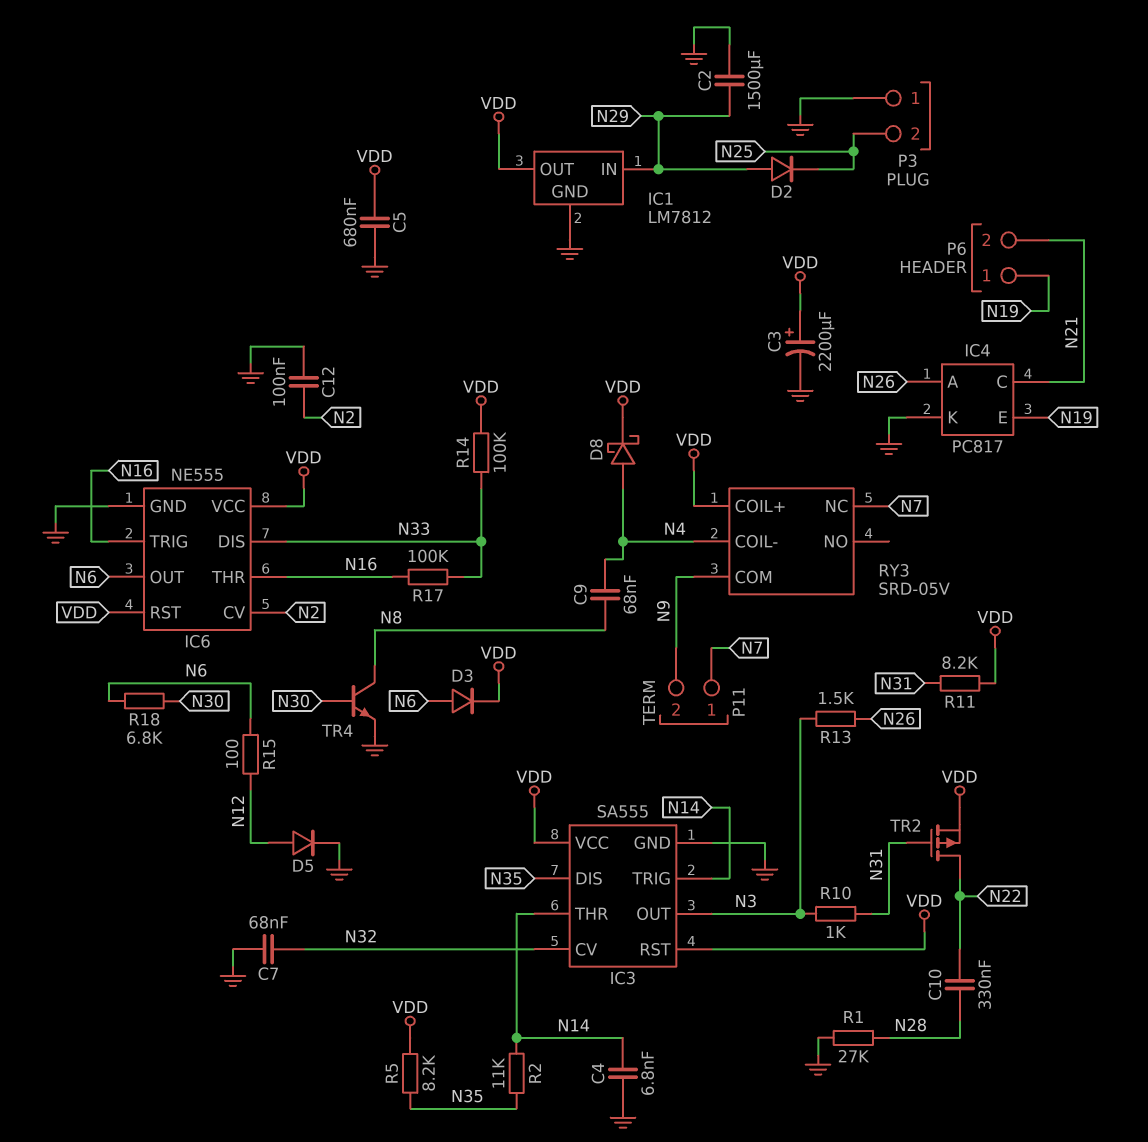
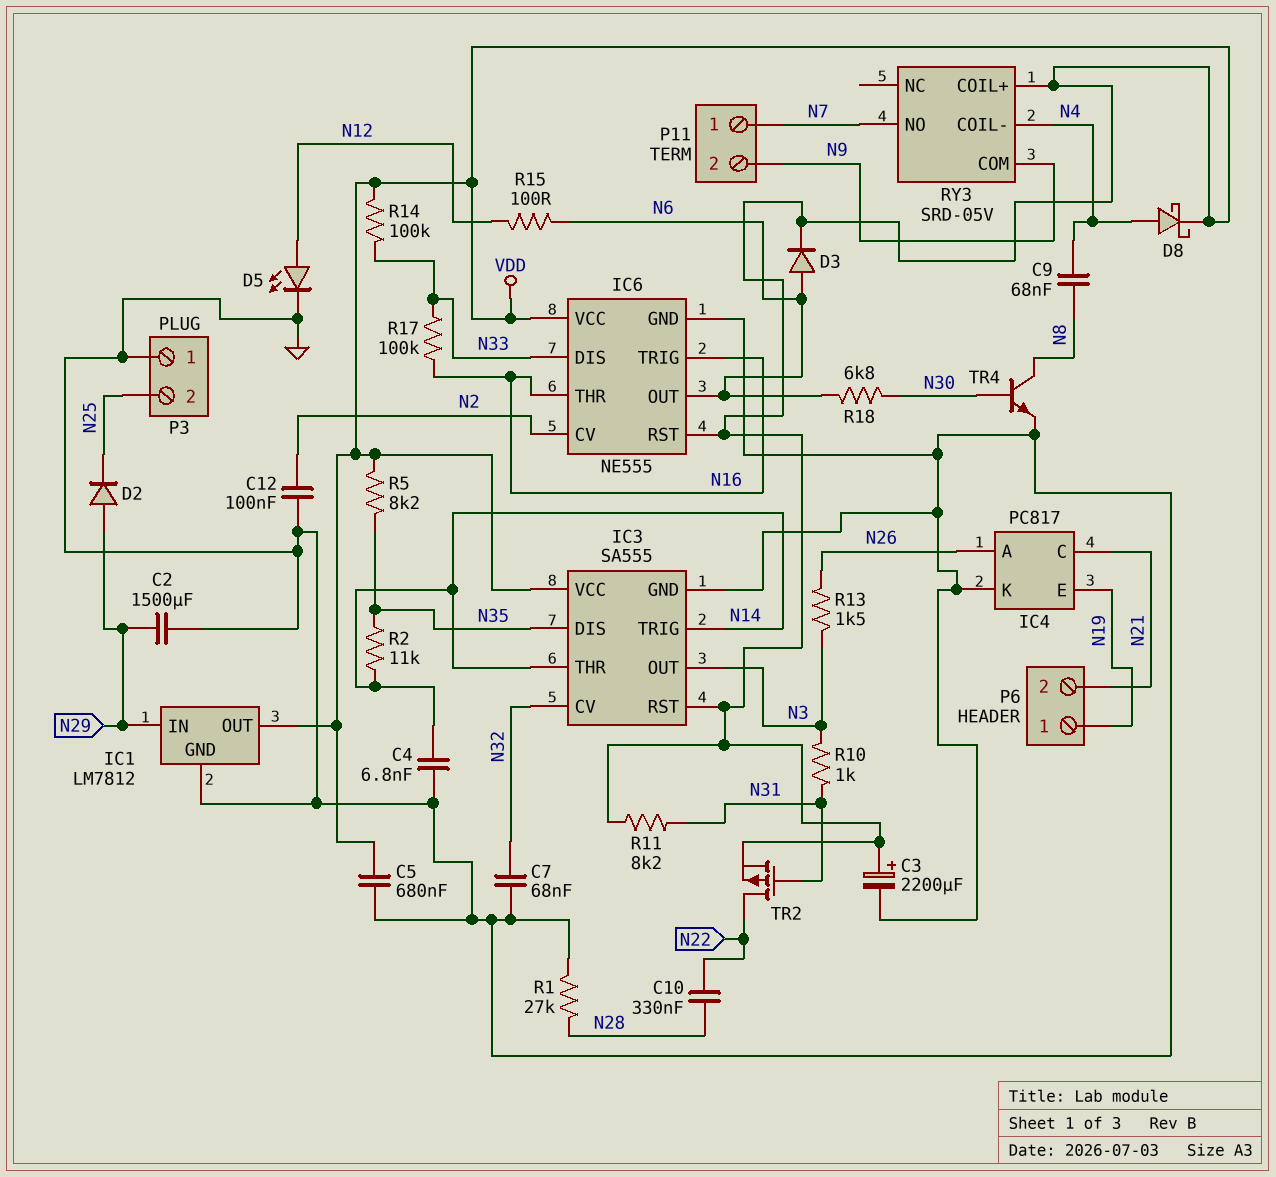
D5: diode (A N12, K GND) -> LED (A N12, K GND)
RY3 pin NC: N7 -> none
RY3 pin NO: none -> N7

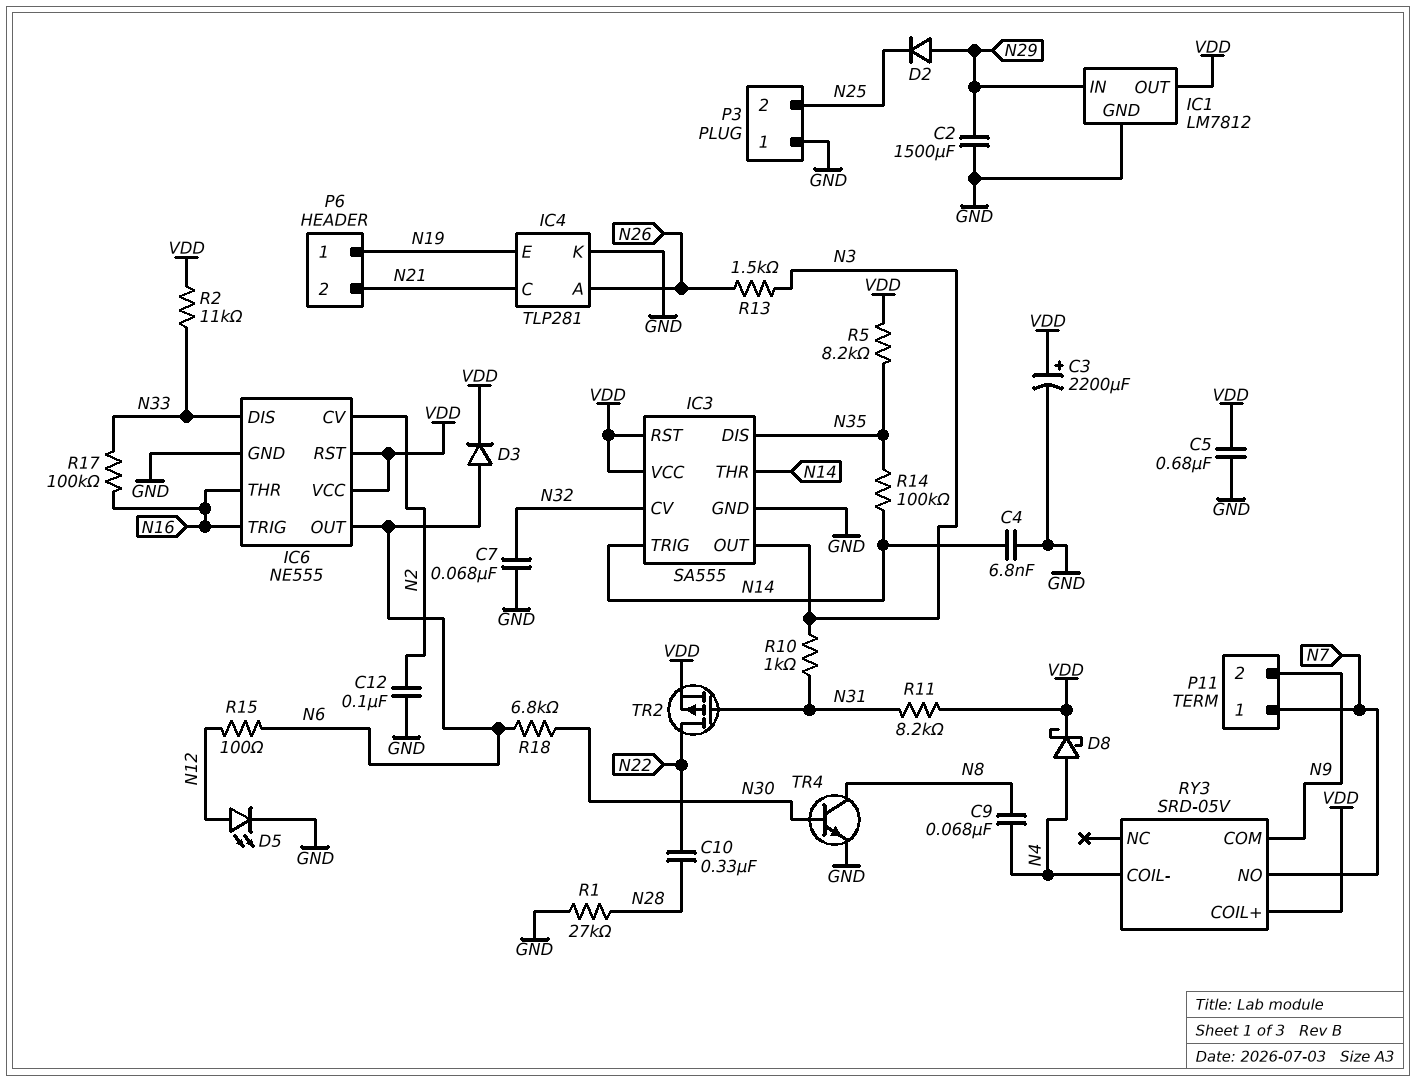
IC4: PC817 -> TLP281
R2: 11k (N14, N35) -> 11k (N33, VDD)
R14: 100k (N33, VDD) -> 100k (N14, N35)

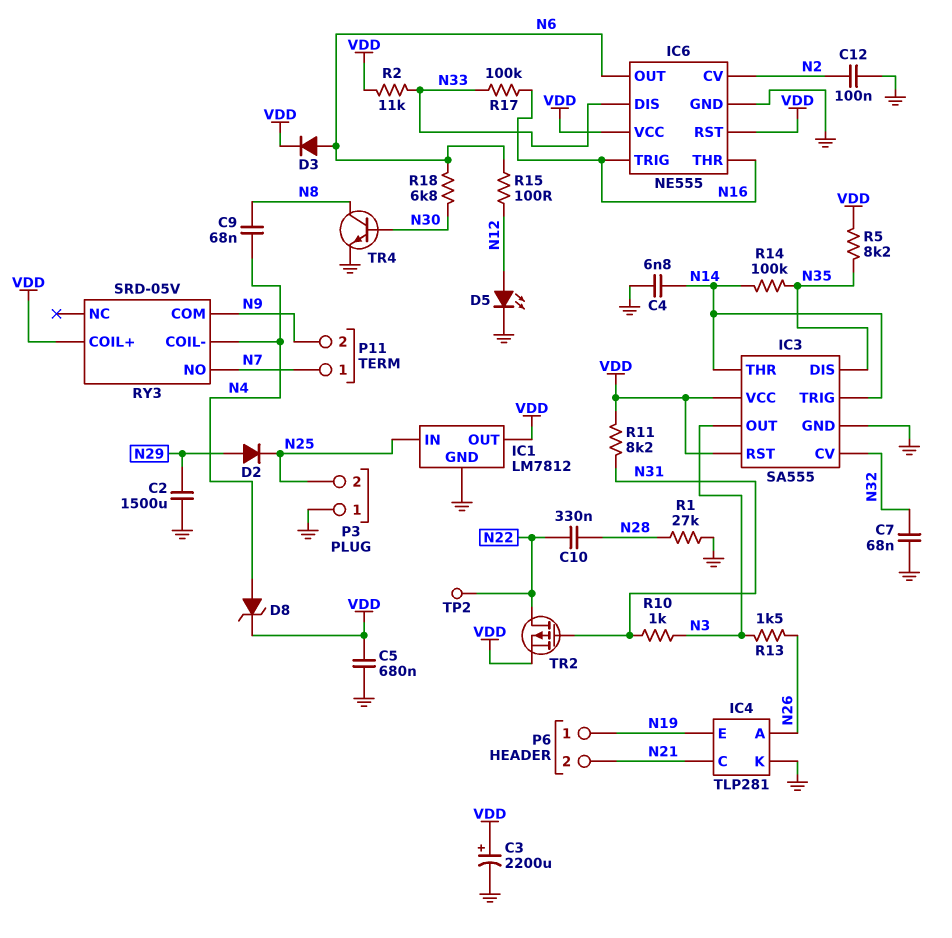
D8: schottky (A N4, K VDD) -> zener (A N4, K VDD)
IC1 pin IN: N29 -> N25
TP2: none -> test point (N22)

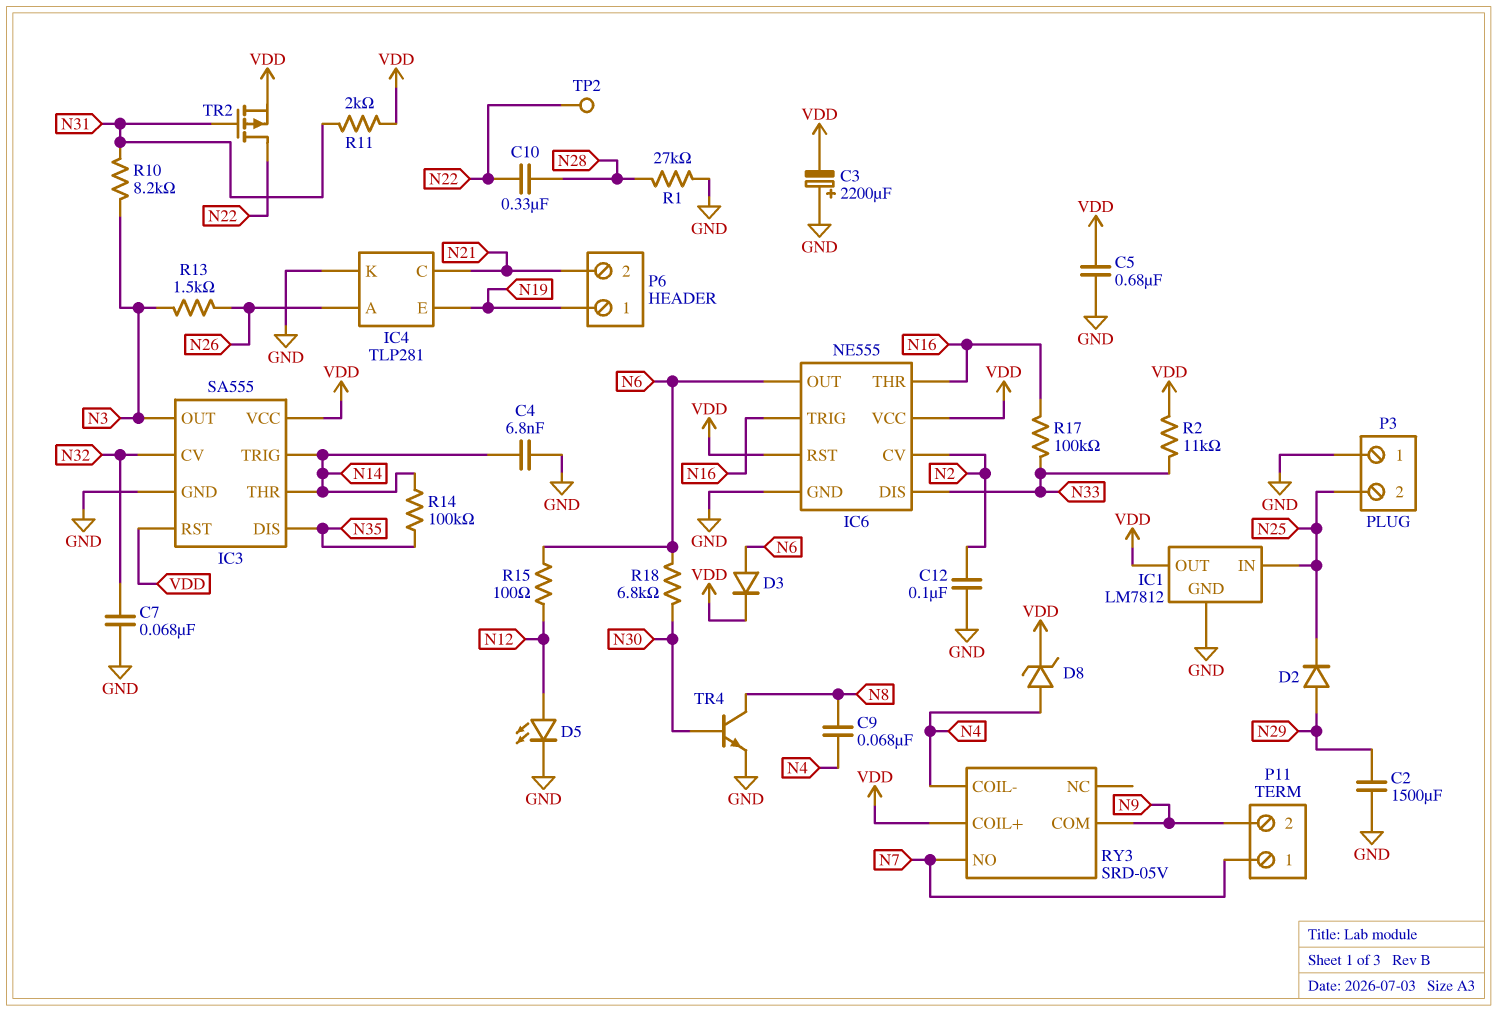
C3: 2200uF (plus VDD, minus GND) -> 2200uF (plus GND, minus VDD)
R5: 8.2k (N35, VDD) -> none
R10: 1k (N3, N31) -> 8.2k (N3, N31)
R11: 8.2k (N31, VDD) -> 2k (N31, VDD)

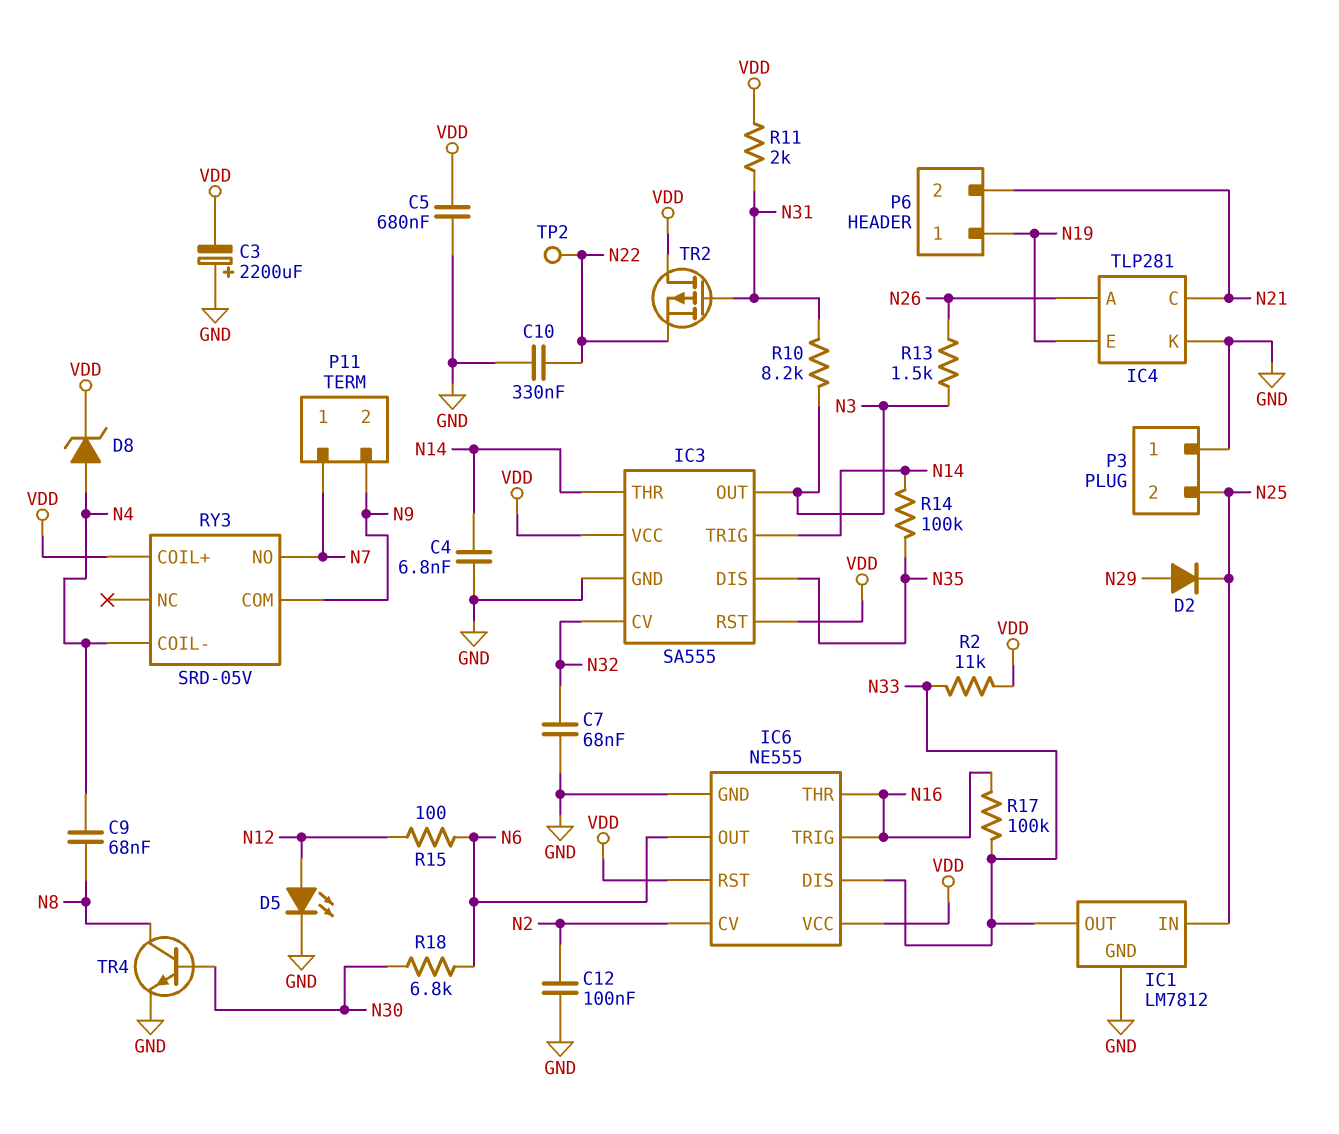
C2: 1500uF (GND, N29) -> none
C10: 330nF (N22, N28) -> 330nF (GND, N22)
D3: diode (A N6, K VDD) -> none
IC1 pin OUT: VDD -> N33
R1: 27k (GND, N28) -> none
TR2: PMOS (G N31, D N22, S VDD) -> PMOS (G N31, D VDD, S N22)

